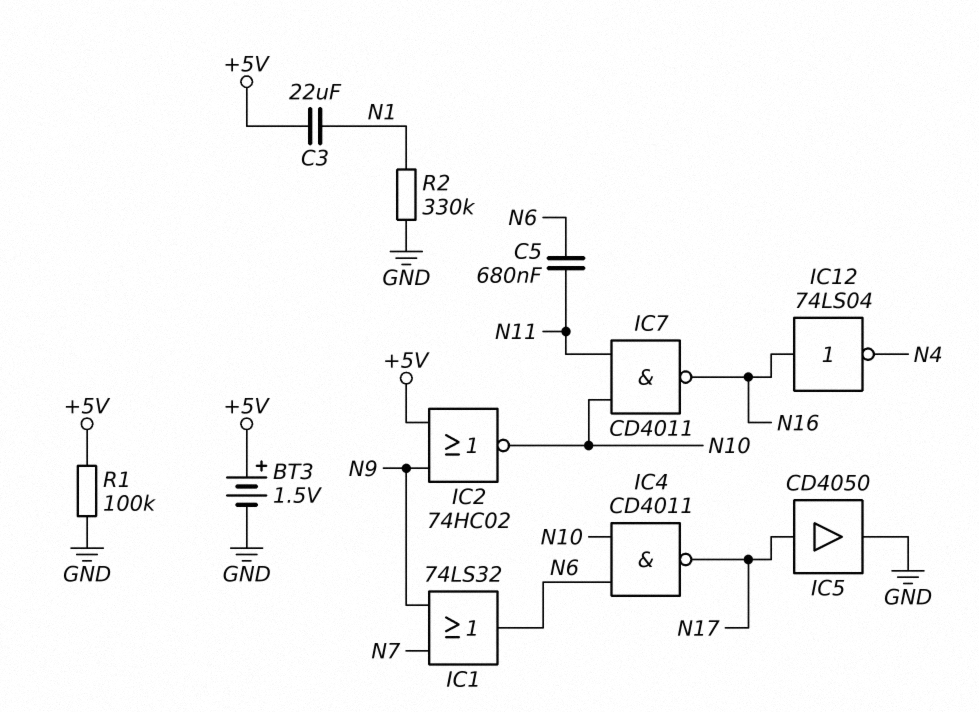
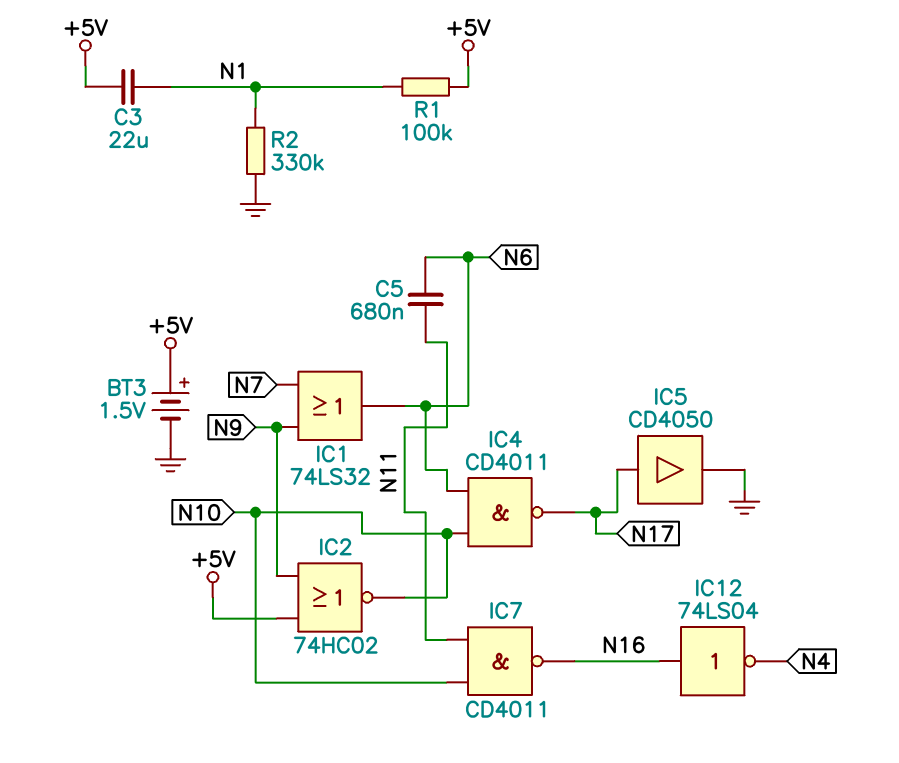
R1: 100k (+5V, GND) -> 100k (+5V, N1)

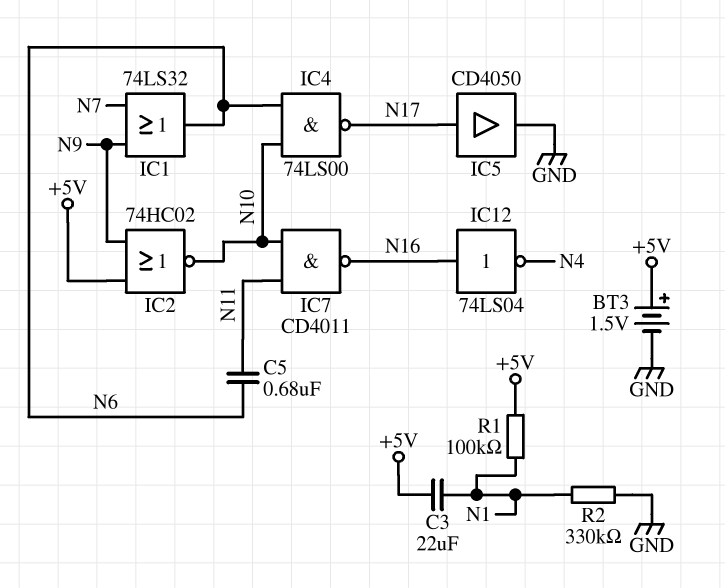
IC4: NAND CD4011 (in N6, in N10, out N17) -> NAND 74LS00 (in N6, in N10, out N17)

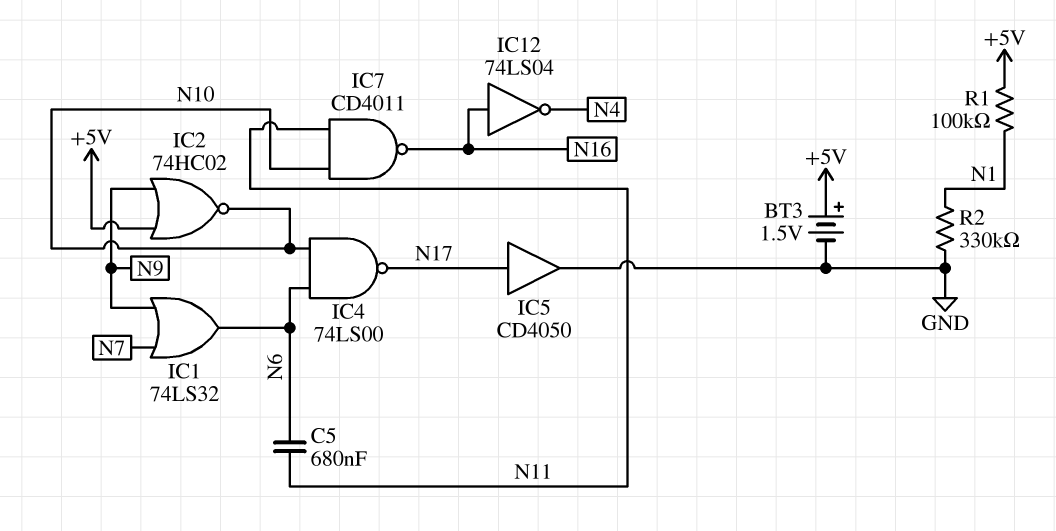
C3: 22uF (+5V, N1) -> none

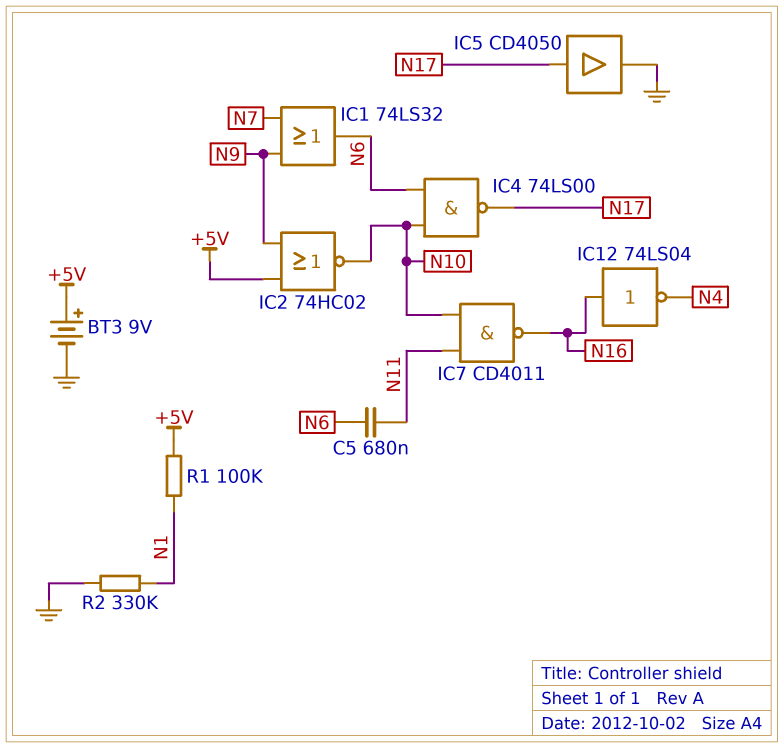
BT3: 1.5V (plus +5V, minus GND) -> 9V (plus +5V, minus GND)

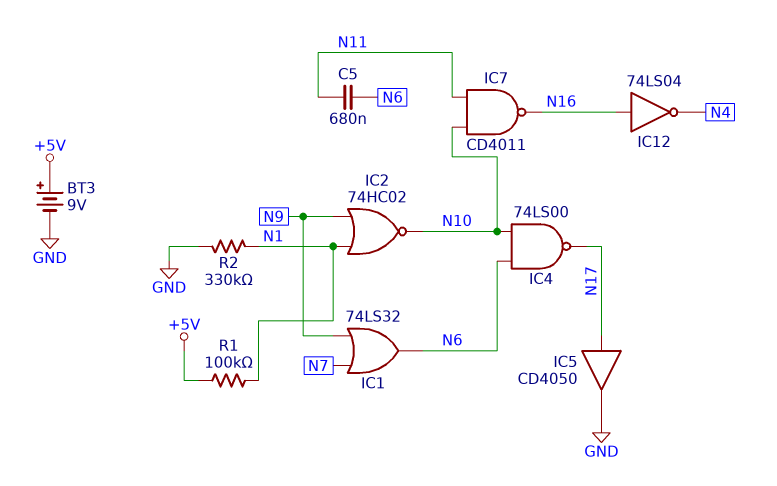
IC2: NOR 74HC02 (in +5V, in N9, out N10) -> NOR 74HC02 (in N1, in N9, out N10)

